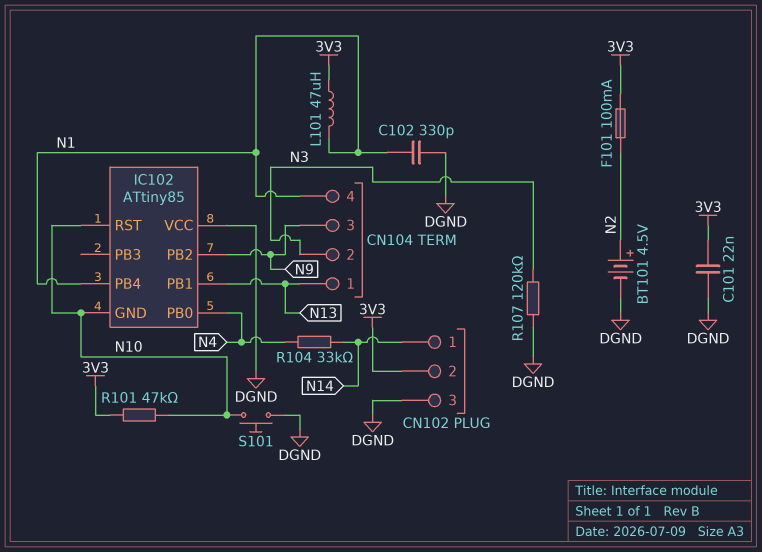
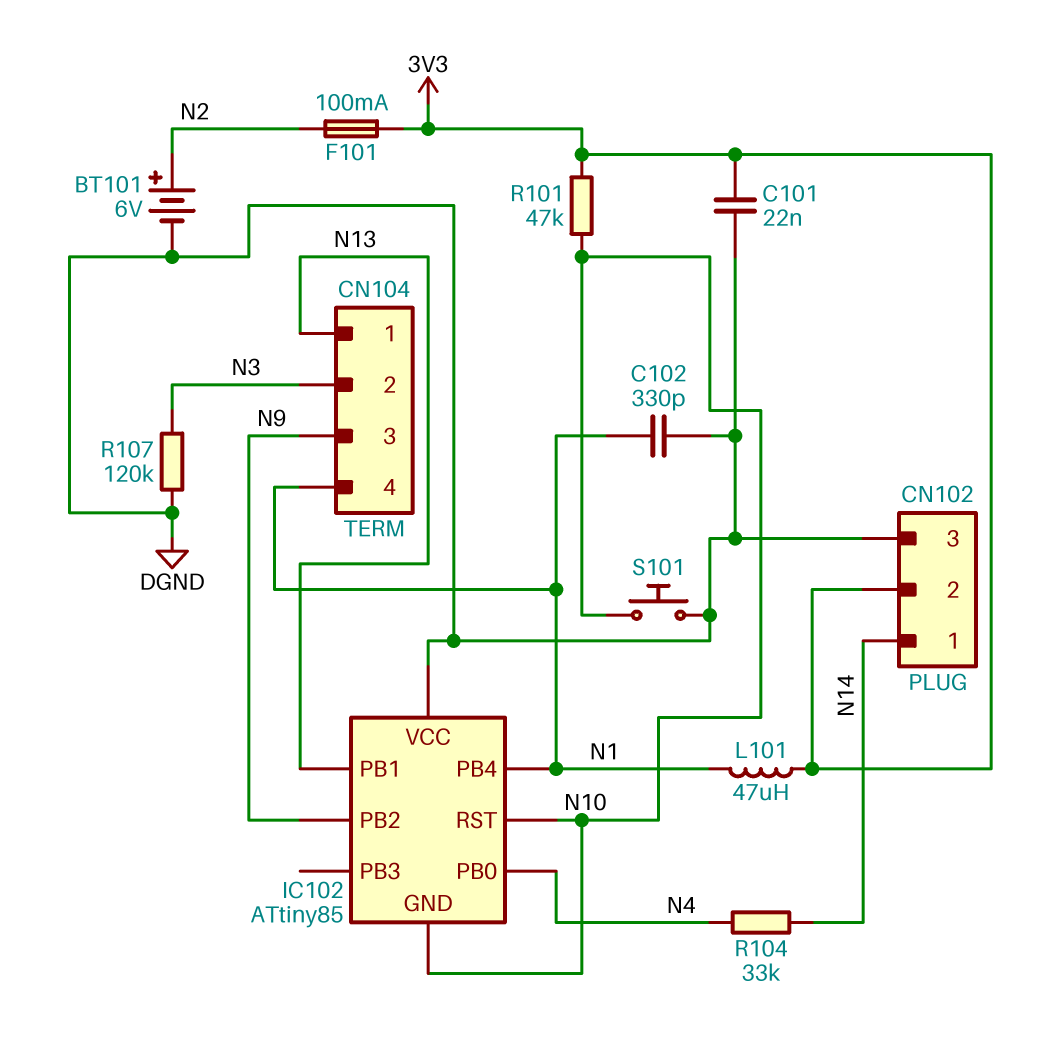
BT101: 4.5V (plus N2, minus DGND) -> 6V (plus N2, minus DGND)

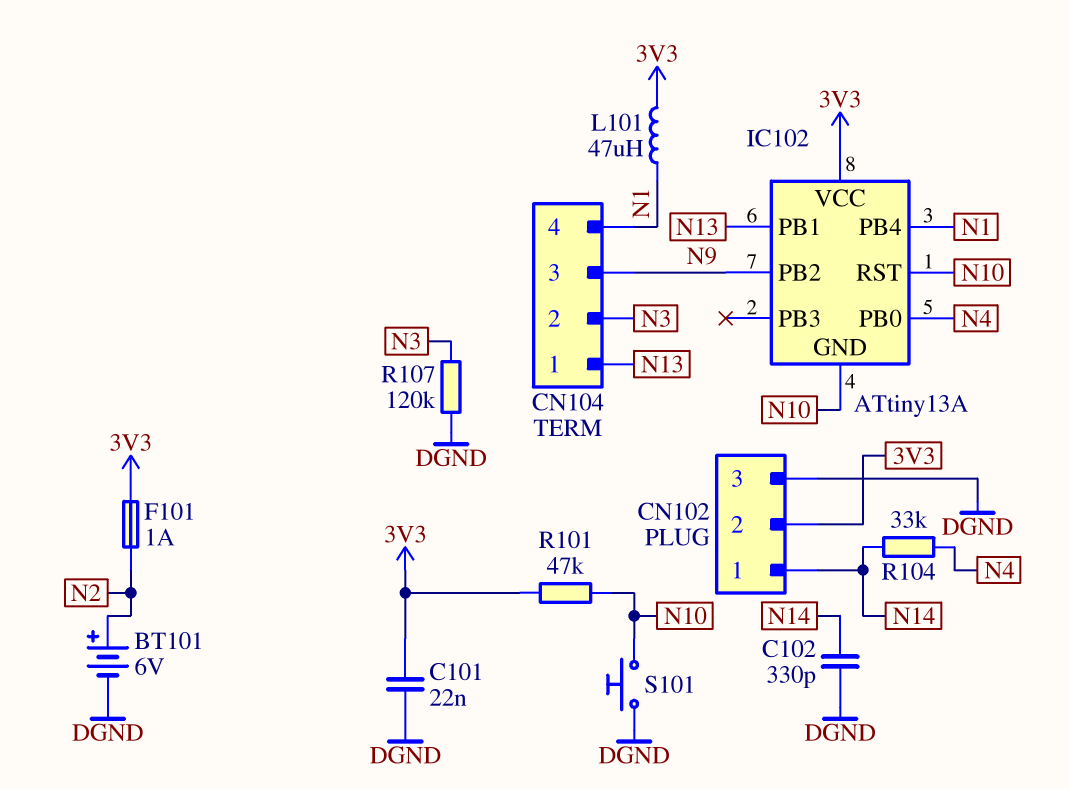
C102: 330pF (DGND, N1) -> 330pF (DGND, N14)
F101: 100mA (3V3, N2) -> 1A (3V3, N2)
IC102: ATtiny85 -> ATtiny13A
IC102 pin VCC: DGND -> 3V3

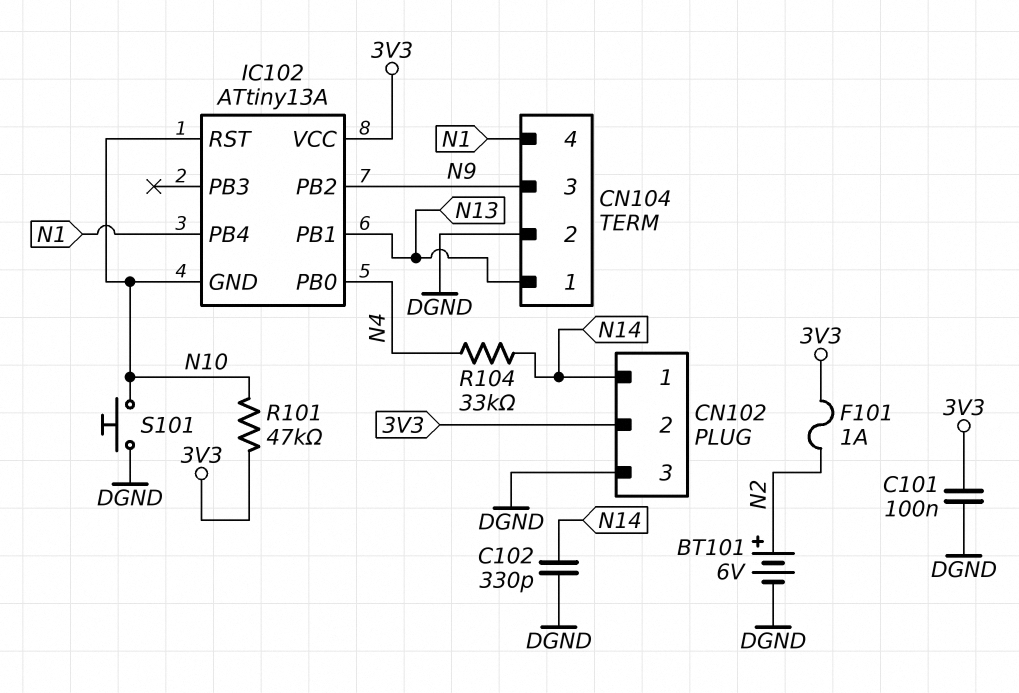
C101: 22nF (3V3, DGND) -> 100nF (3V3, DGND)
CN104 pin 2: N3 -> DGND
L101: 47uH (3V3, N1) -> none
R107: 120k (DGND, N3) -> none

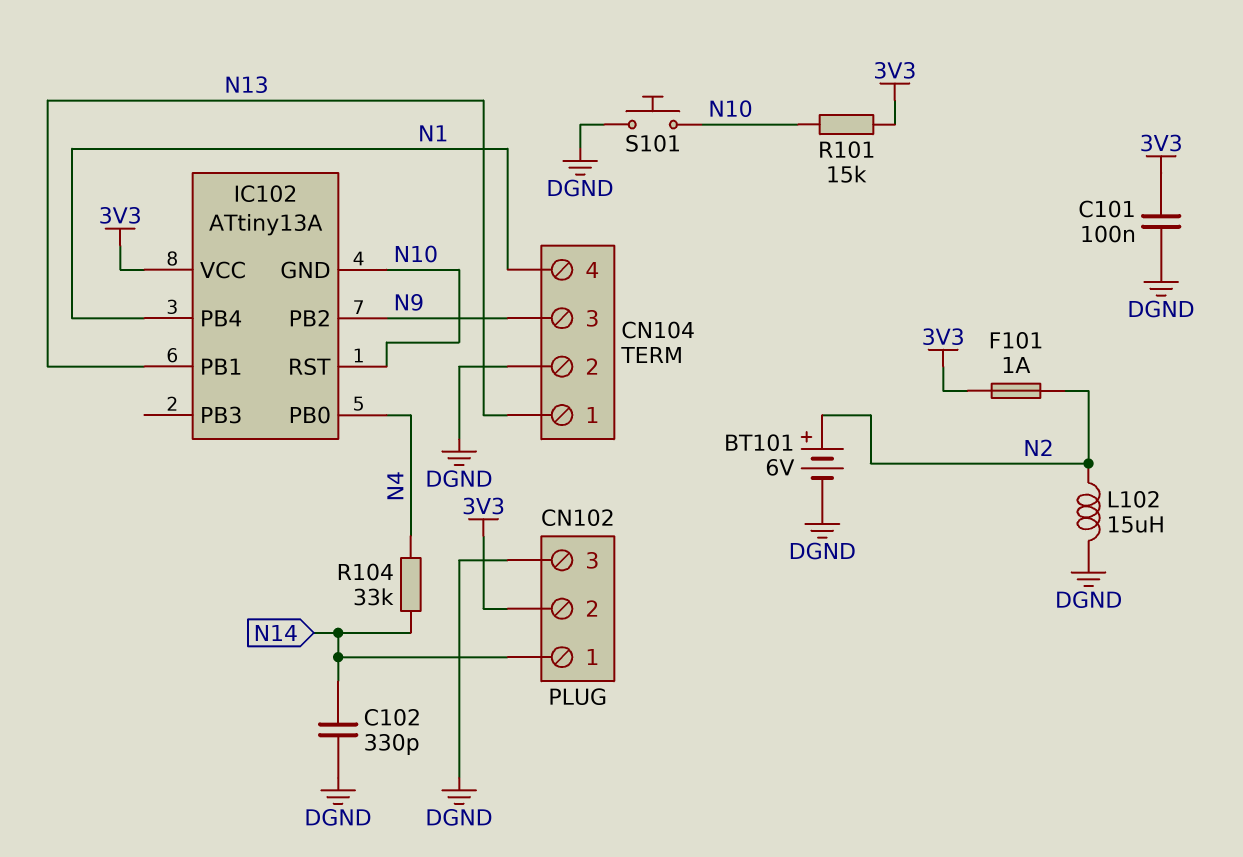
L102: none -> 15uH (DGND, N2)
R101: 47k (3V3, N10) -> 15k (3V3, N10)

